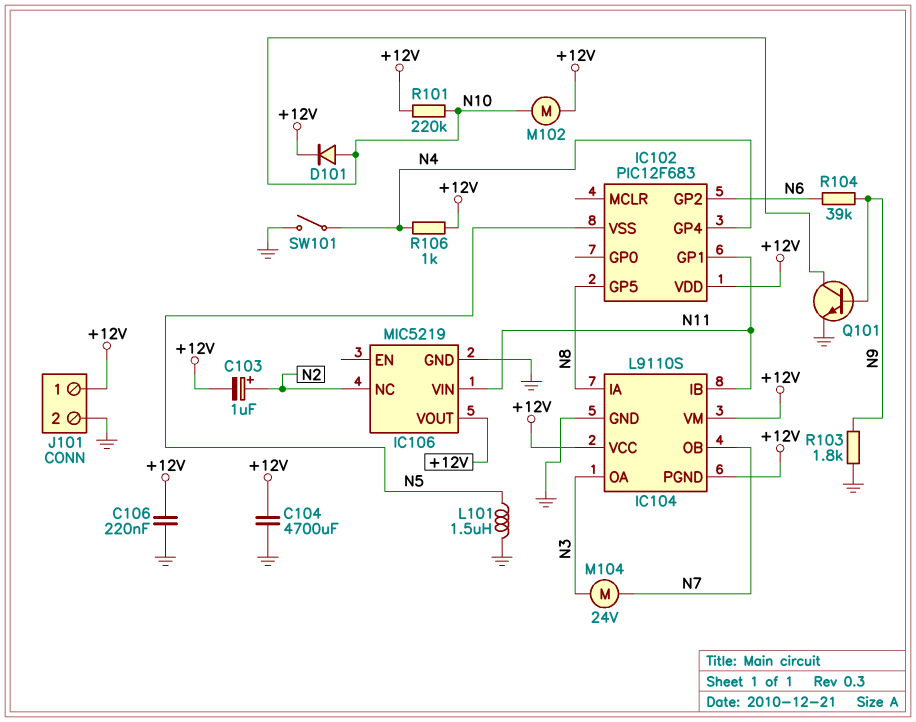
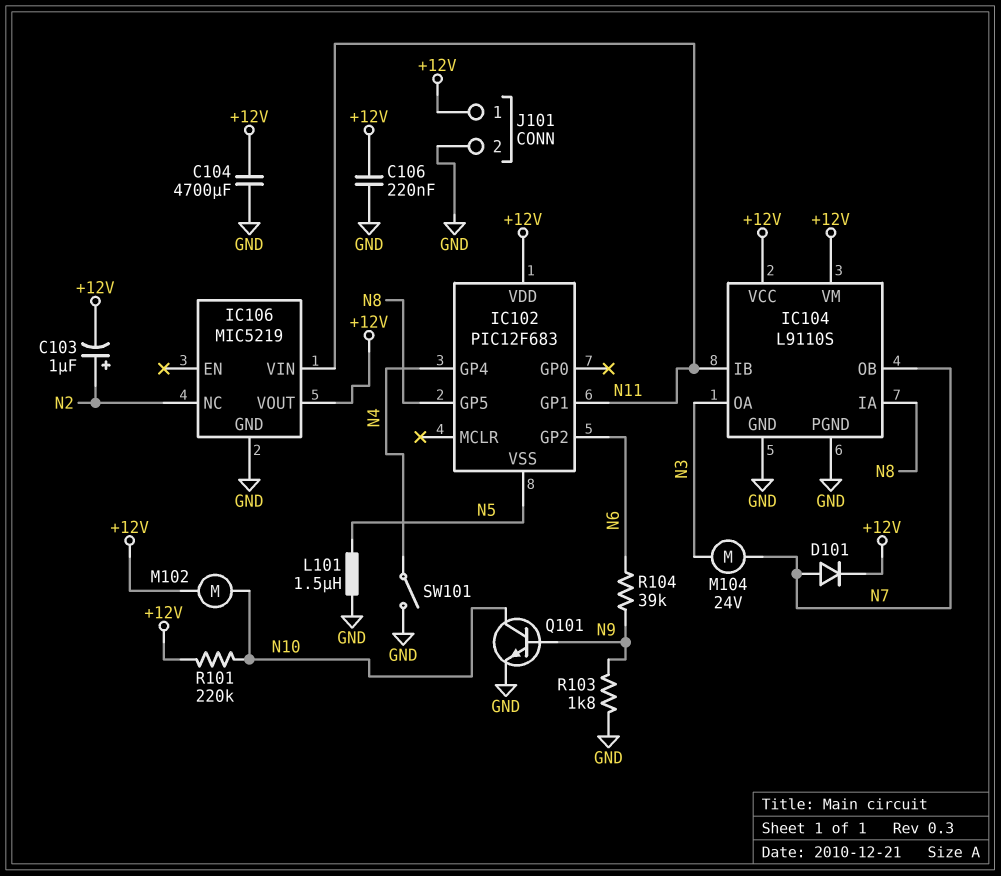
D101: diode (A N10, K +12V) -> diode (A N7, K +12V)
IC104 pin PGND: +12V -> GND
R106: 1k (+12V, N4) -> none

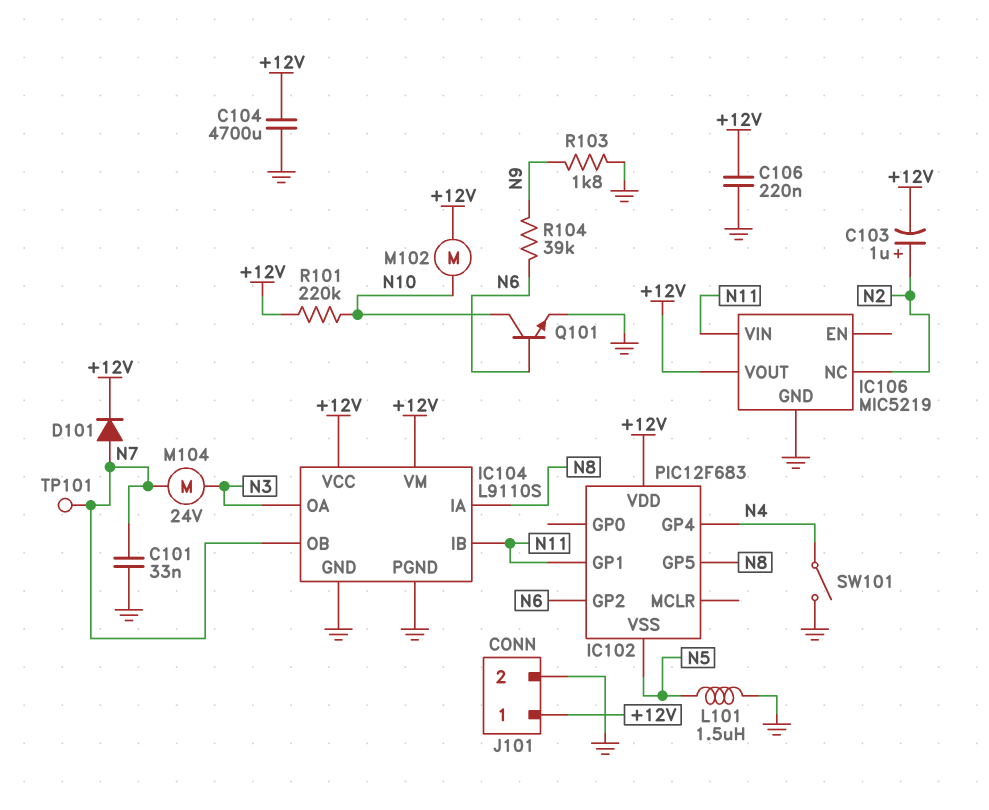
C101: none -> 33nF (GND, N7)
Q101: NPN (B N9, C N10, E GND) -> NPN (B N6, C N10, E GND)
TP101: none -> test point (N7)

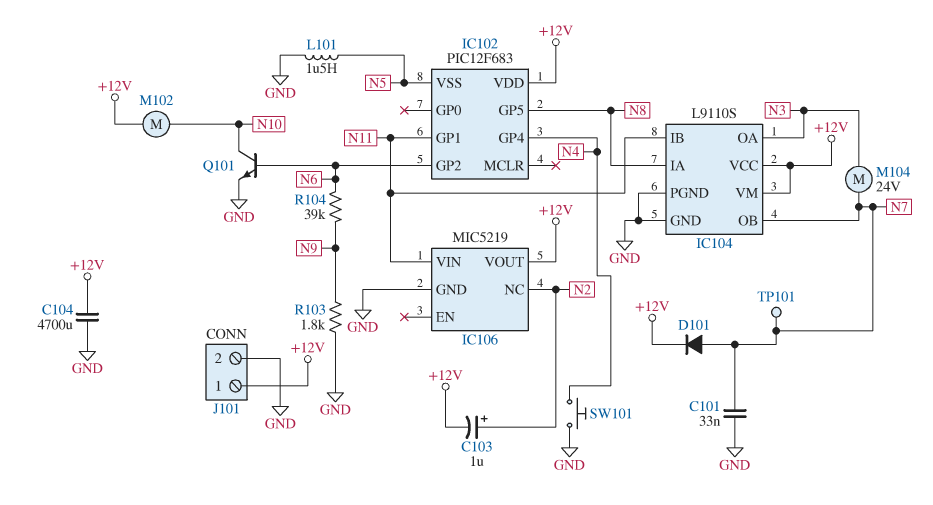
C106: 220nF (+12V, GND) -> none
R101: 220k (+12V, N10) -> none
SW101: switch (GND, N4) -> button (GND, N4)

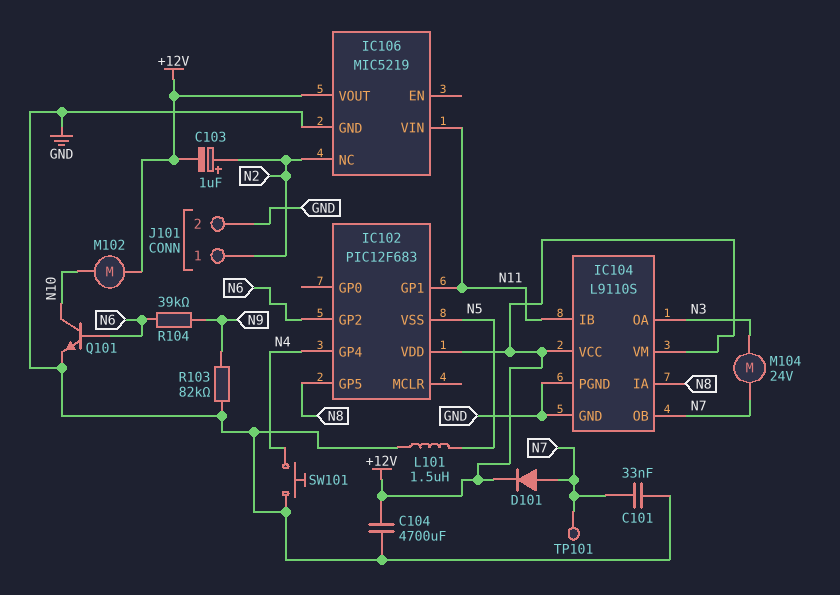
J101 pin 1: +12V -> N2
R103: 1.8k (GND, N9) -> 82k (GND, N9)

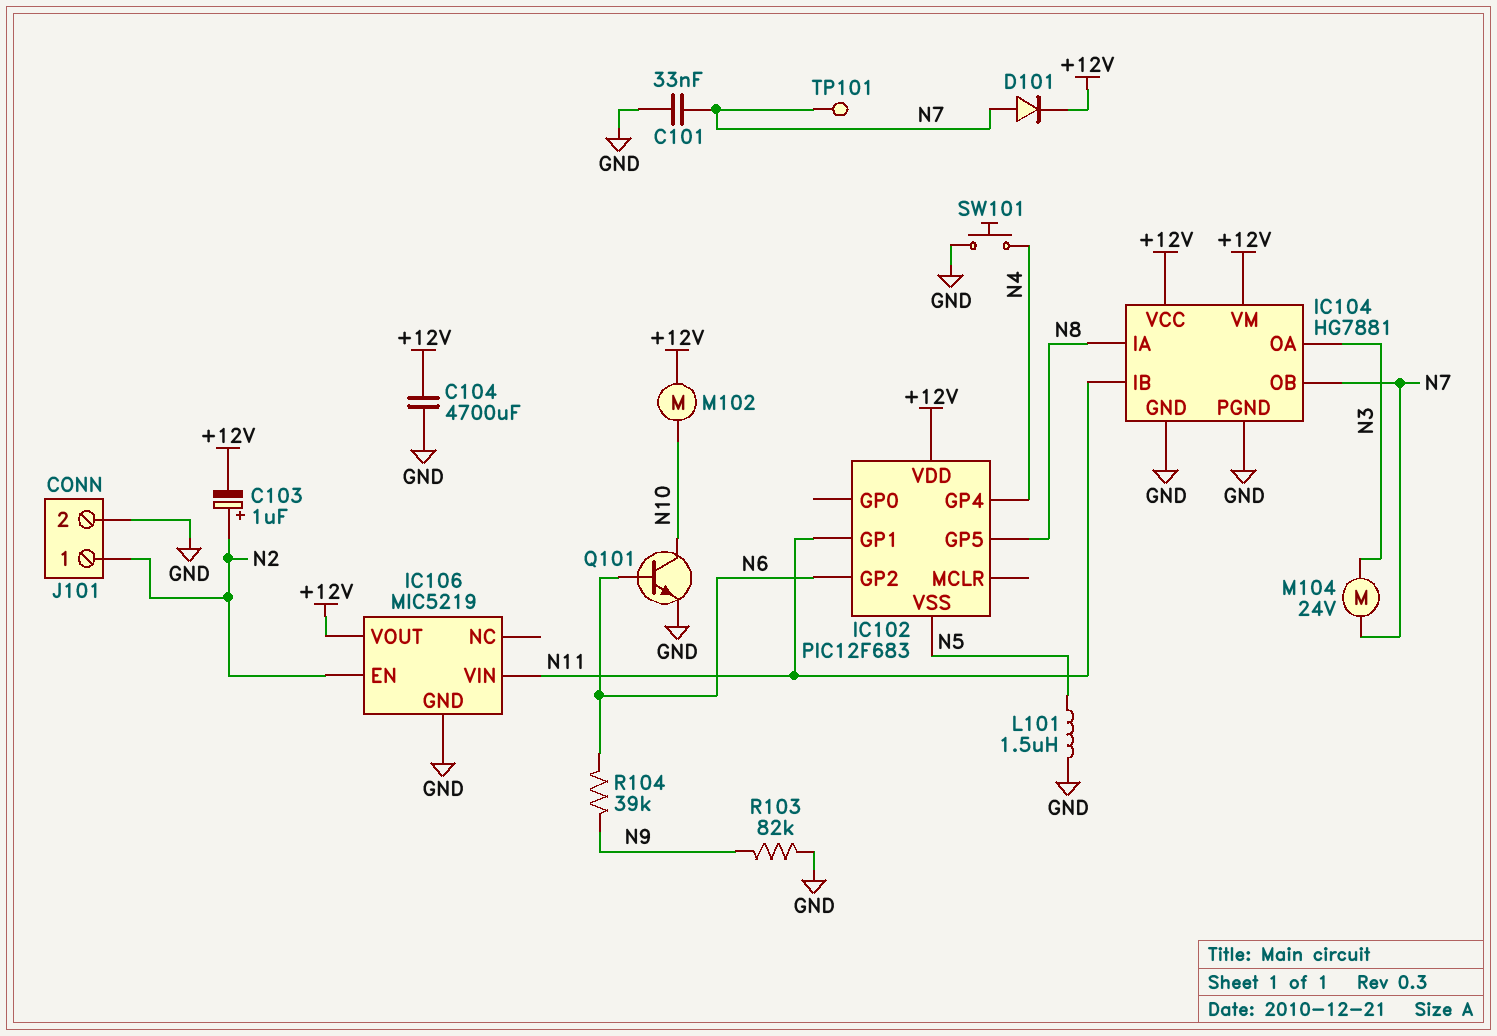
IC104: L9110S -> HG7881
IC106 pin EN: none -> N2
IC106 pin NC: N2 -> none

